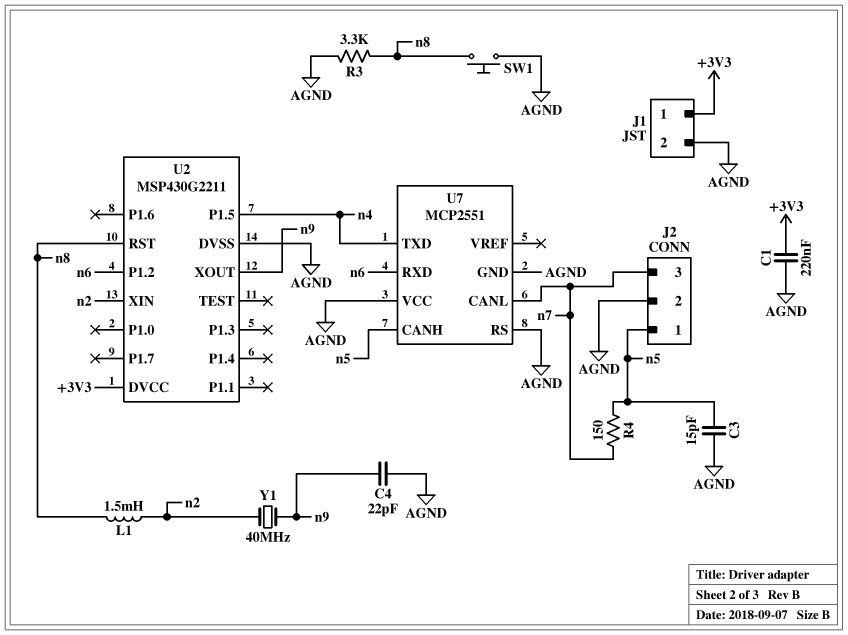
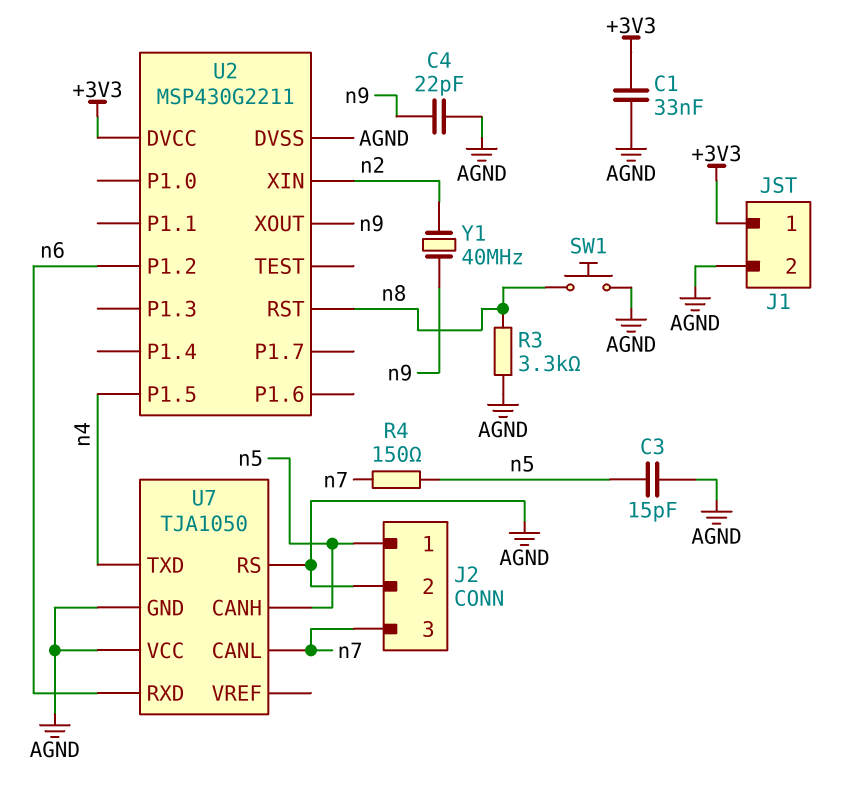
C1: 220nF (+3V3, AGND) -> 33nF (+3V3, AGND)
L1: 1.5mH (n2, n8) -> none
U7: MCP2551 -> TJA1050

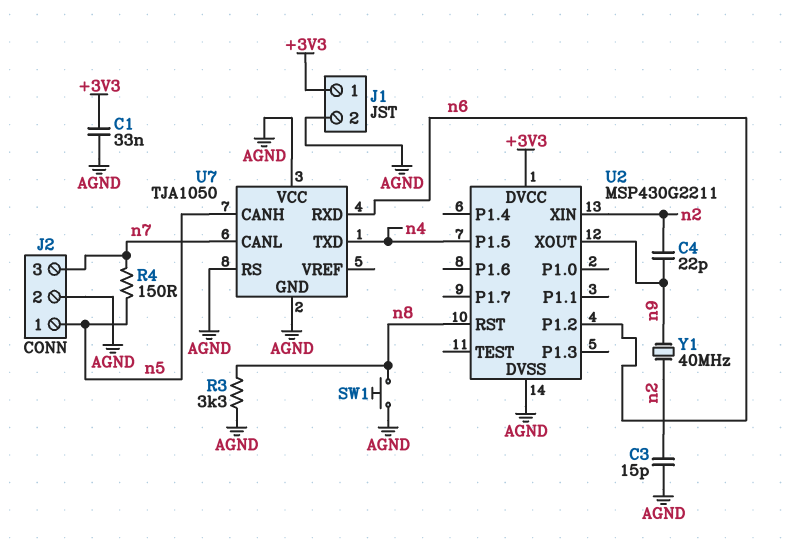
C3: 15pF (AGND, n5) -> 15pF (AGND, n2)
C4: 22pF (AGND, n9) -> 22pF (n2, n9)

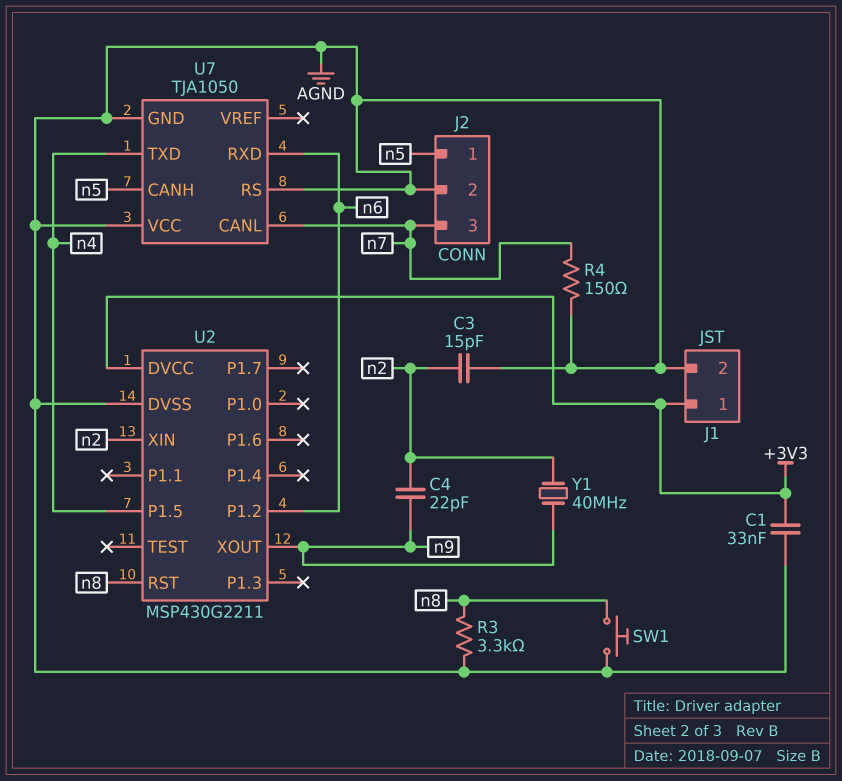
R4: 150 (n5, n7) -> 150 (AGND, n7)

